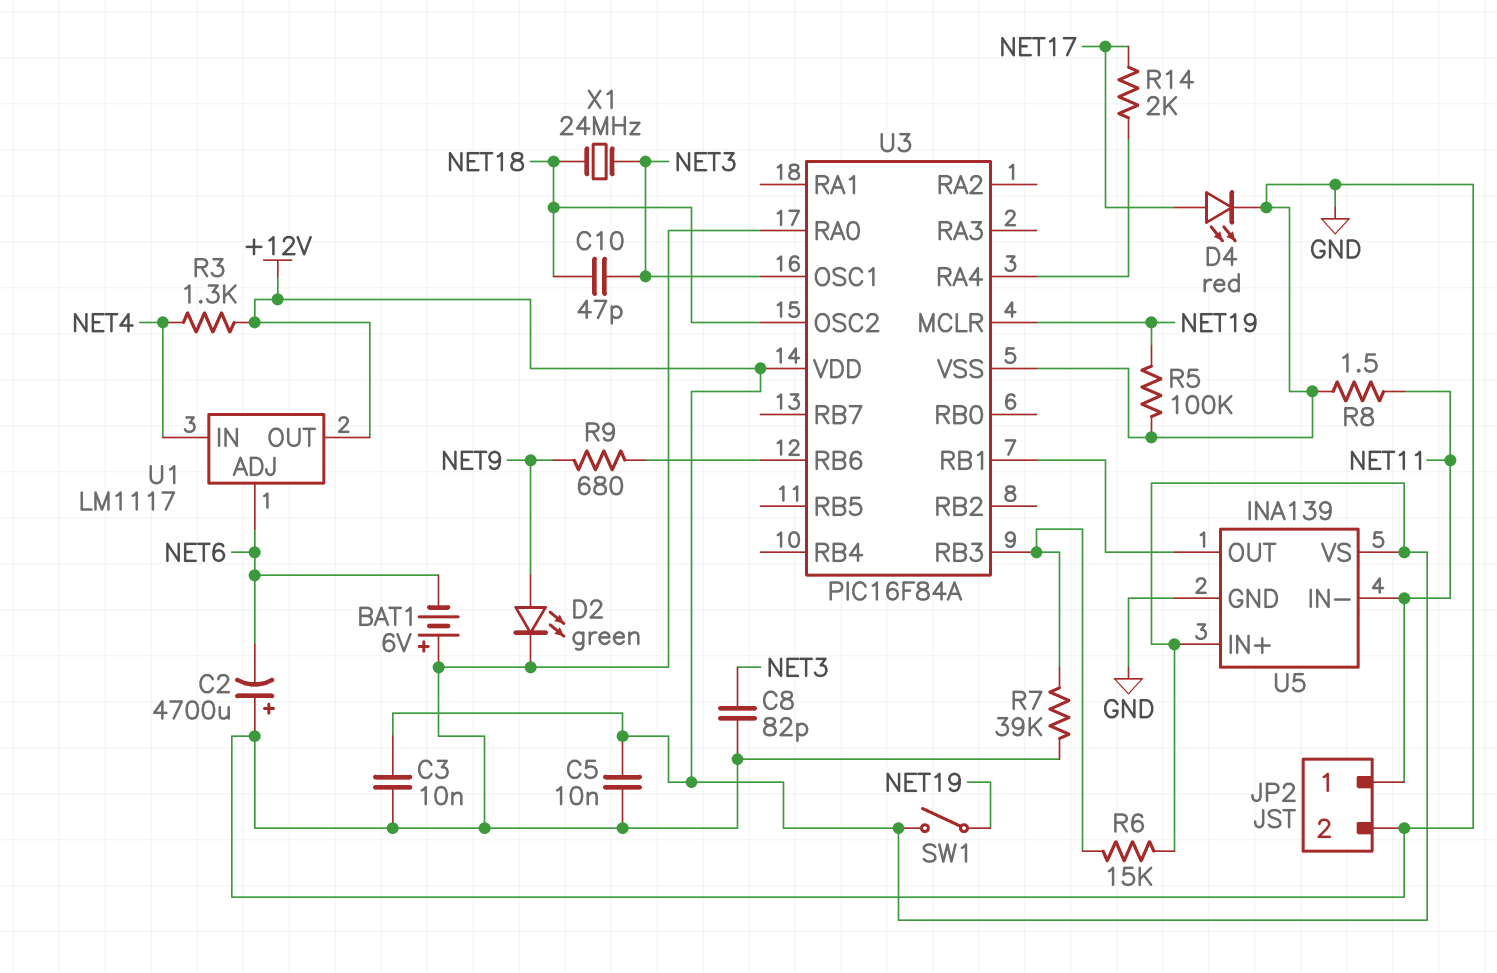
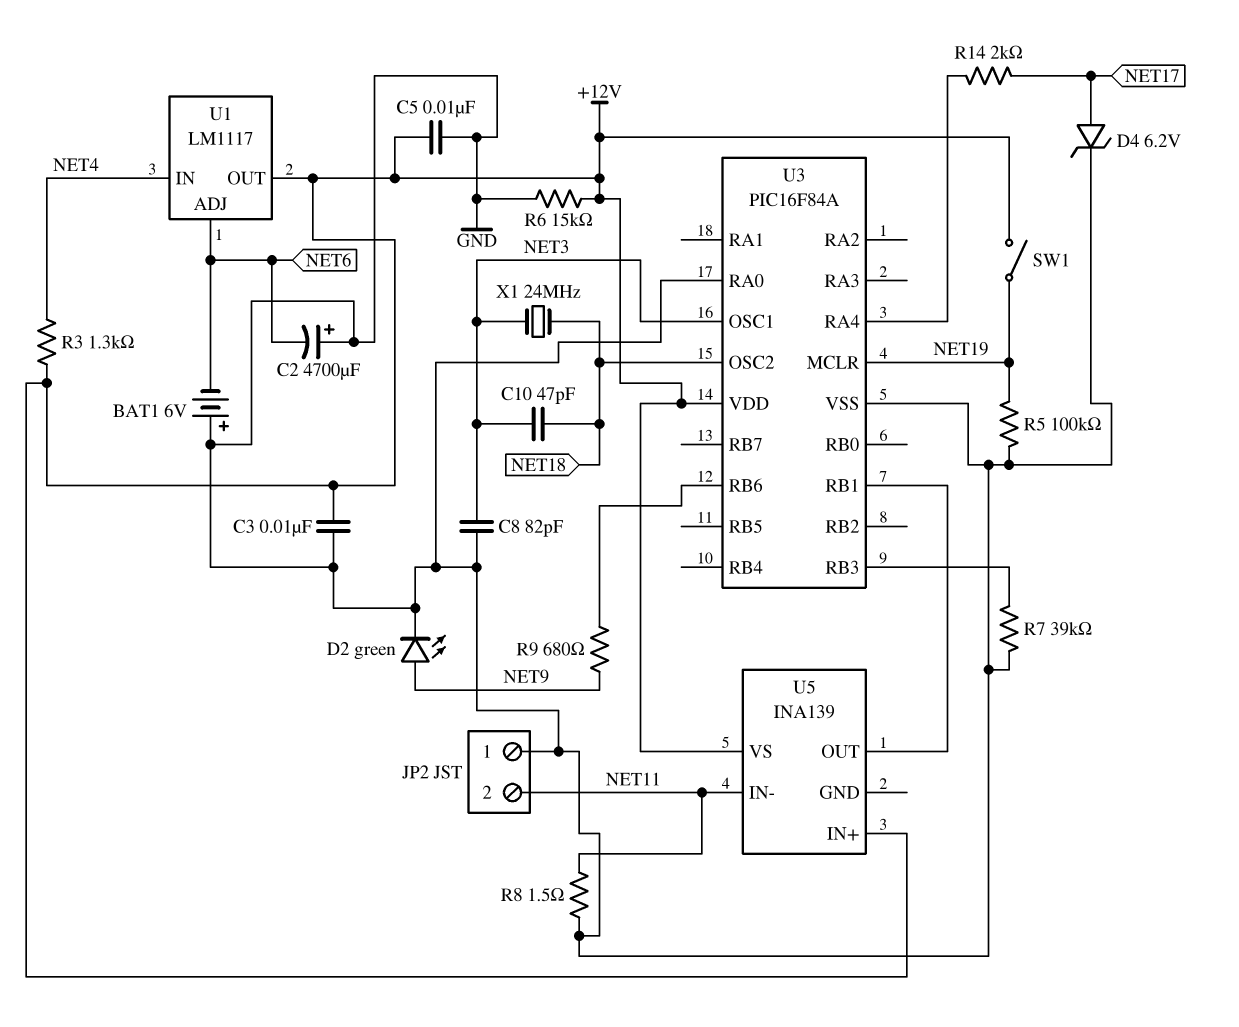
D4: LED red (A NET17, K GND) -> zener 6.2V (A NET17, K GND)
JP2 pin 1: NET11 -> GND
JP2 pin 2: GND -> NET11
R6: 15k (+12V, U3/RB3) -> 15k (+12V, GND)
U5 pin GND: GND -> none

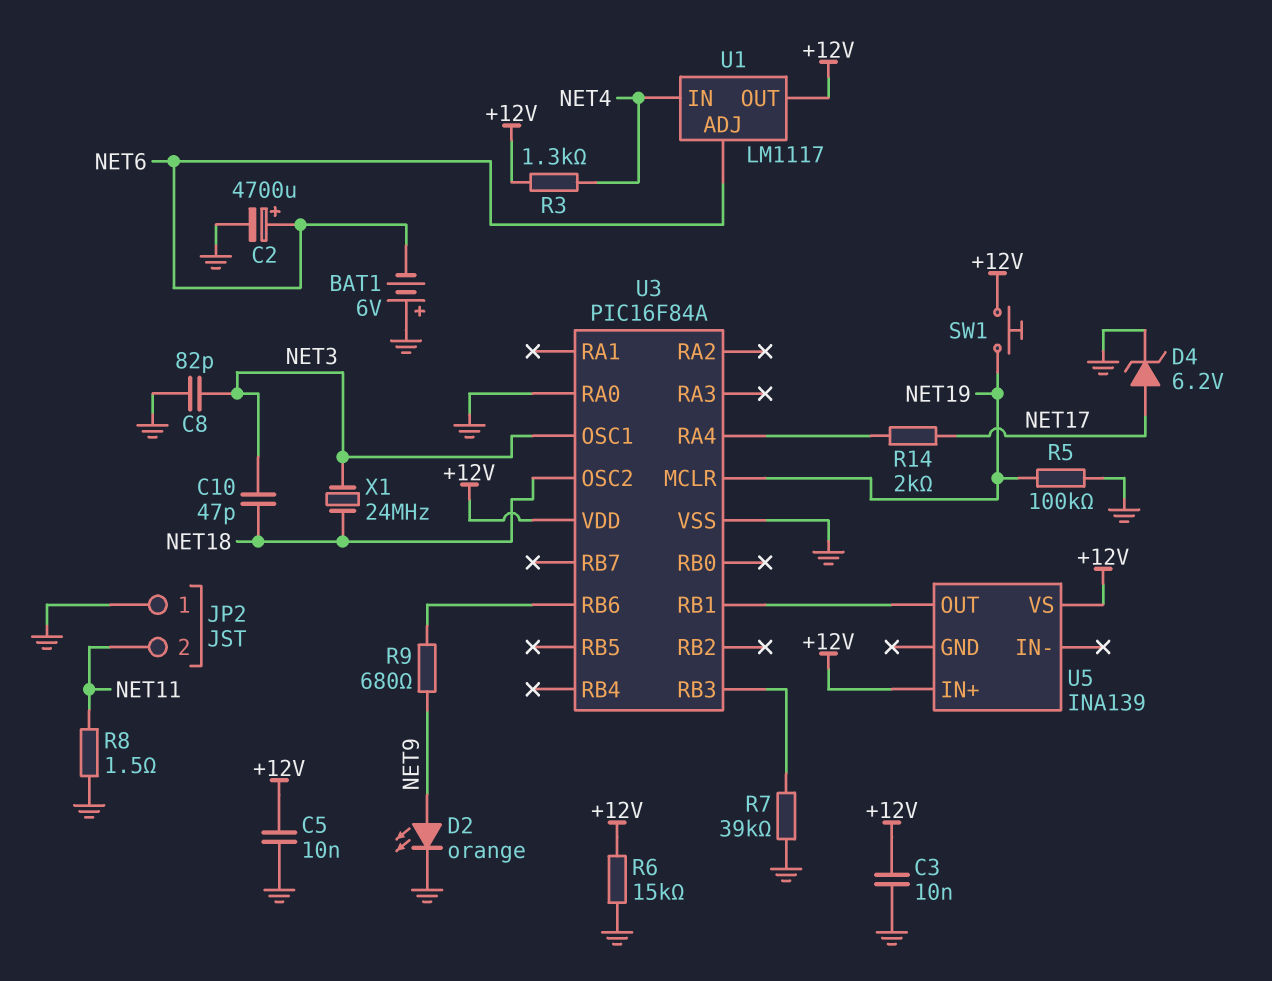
C2: 4700uF (plus GND, minus NET6) -> 4700uF (plus NET6, minus GND)
D2: LED green (A NET9, K GND) -> LED orange (A NET9, K GND)
SW1: switch (+12V, NET19) -> button (+12V, NET19)
U5 pin IN-: NET11 -> none

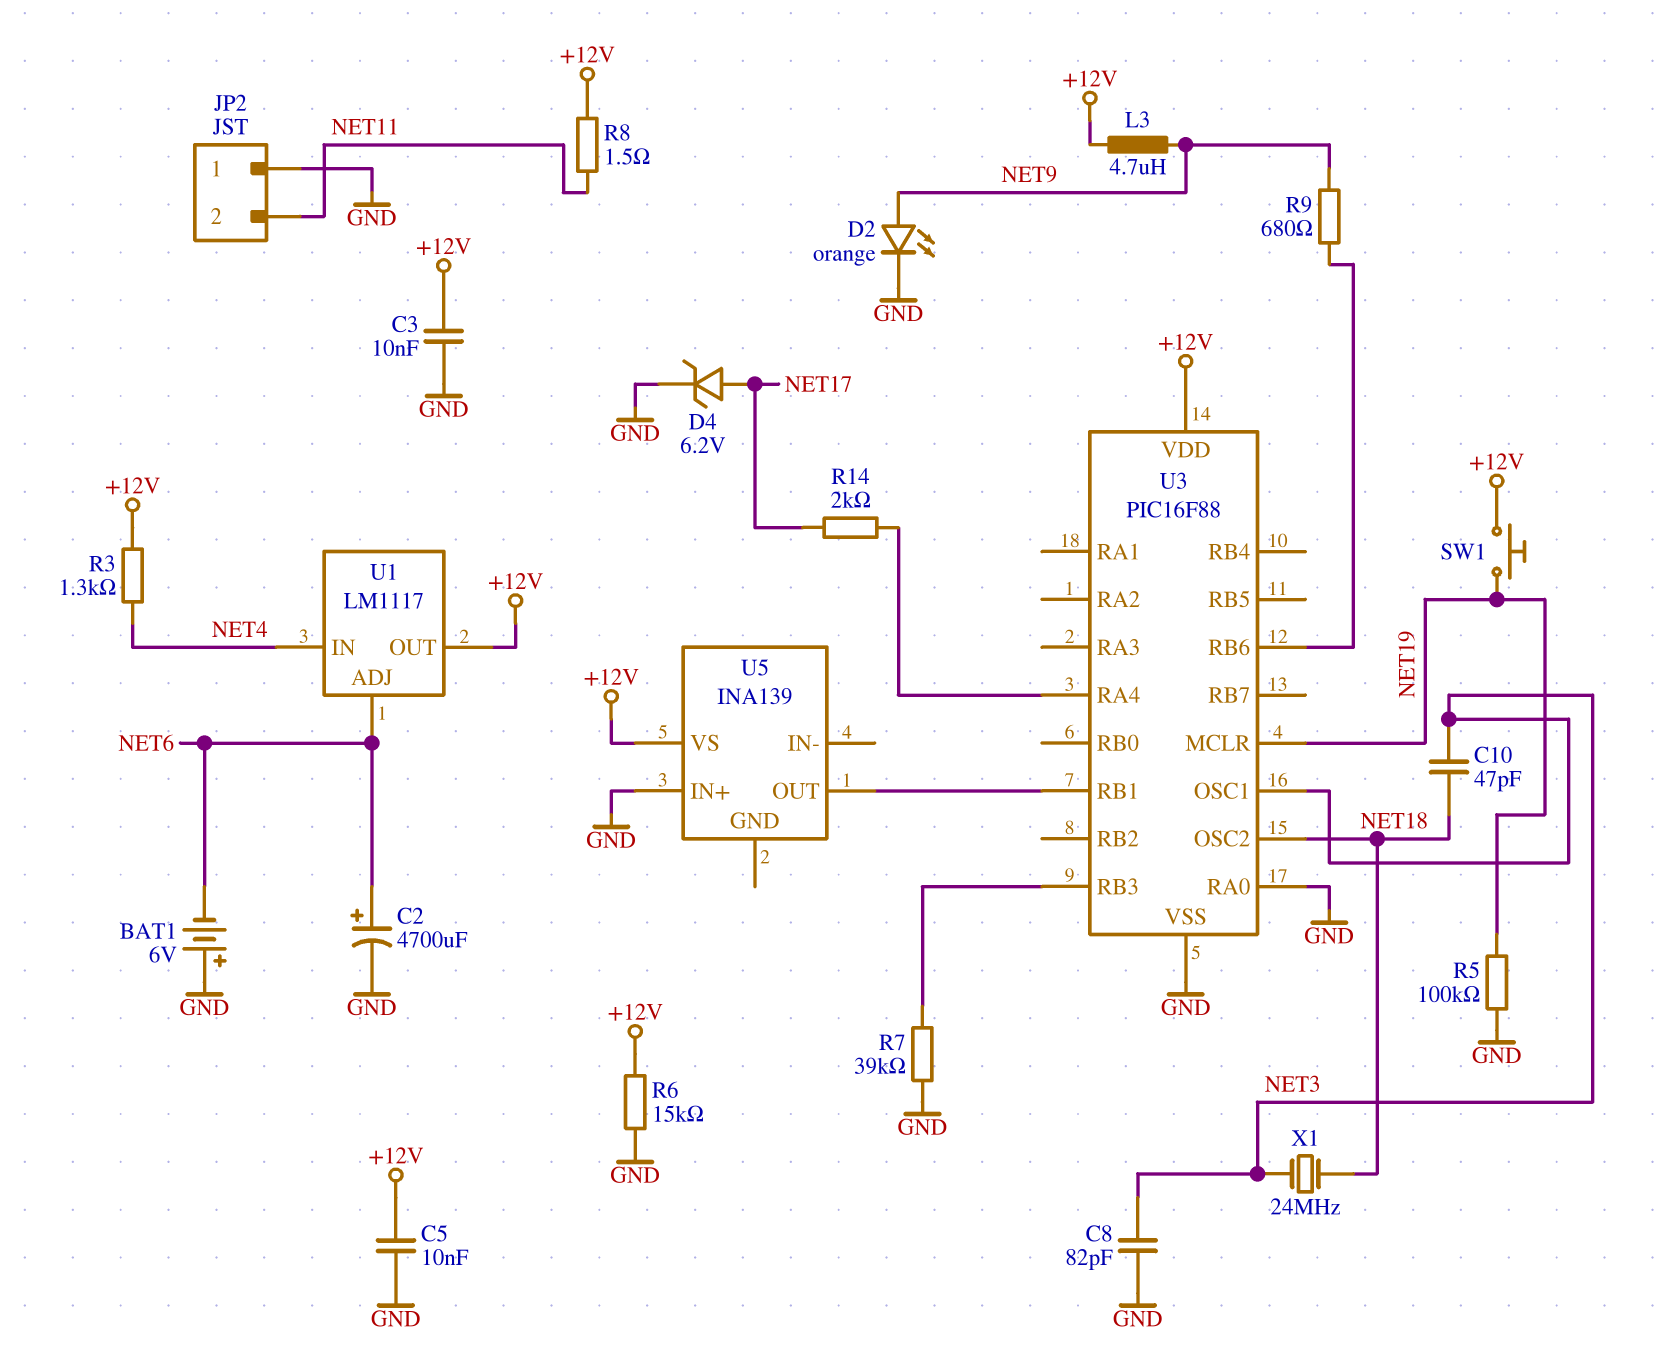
L3: none -> 4.7uH (+12V, NET9)
R8: 1.5 (GND, NET11) -> 1.5 (+12V, NET11)
U3: PIC16F84A -> PIC16F88
U5 pin IN+: +12V -> GND

